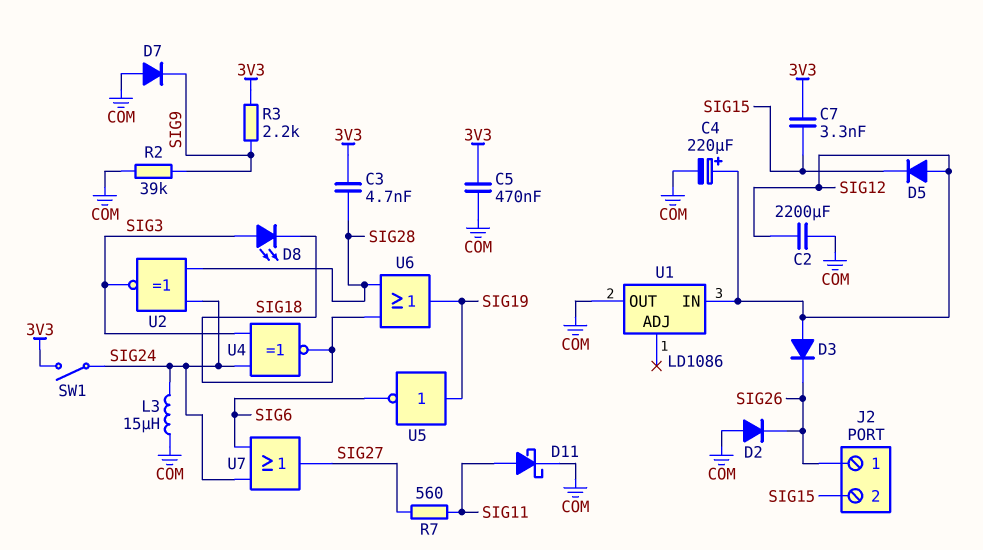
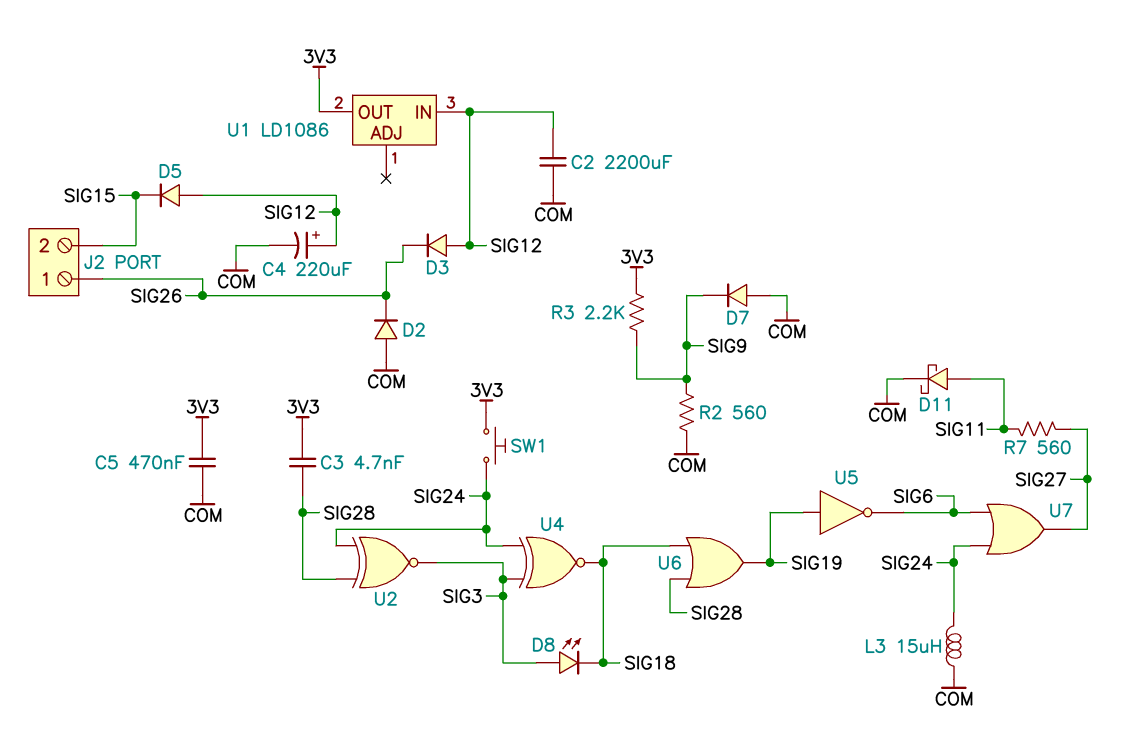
C7: 3.3nF (3V3, SIG15) -> none
R2: 39k (COM, SIG9) -> 560 (COM, SIG9)
SW1: switch (3V3, SIG24) -> button (3V3, SIG24)
U1 pin OUT: COM -> 3V3

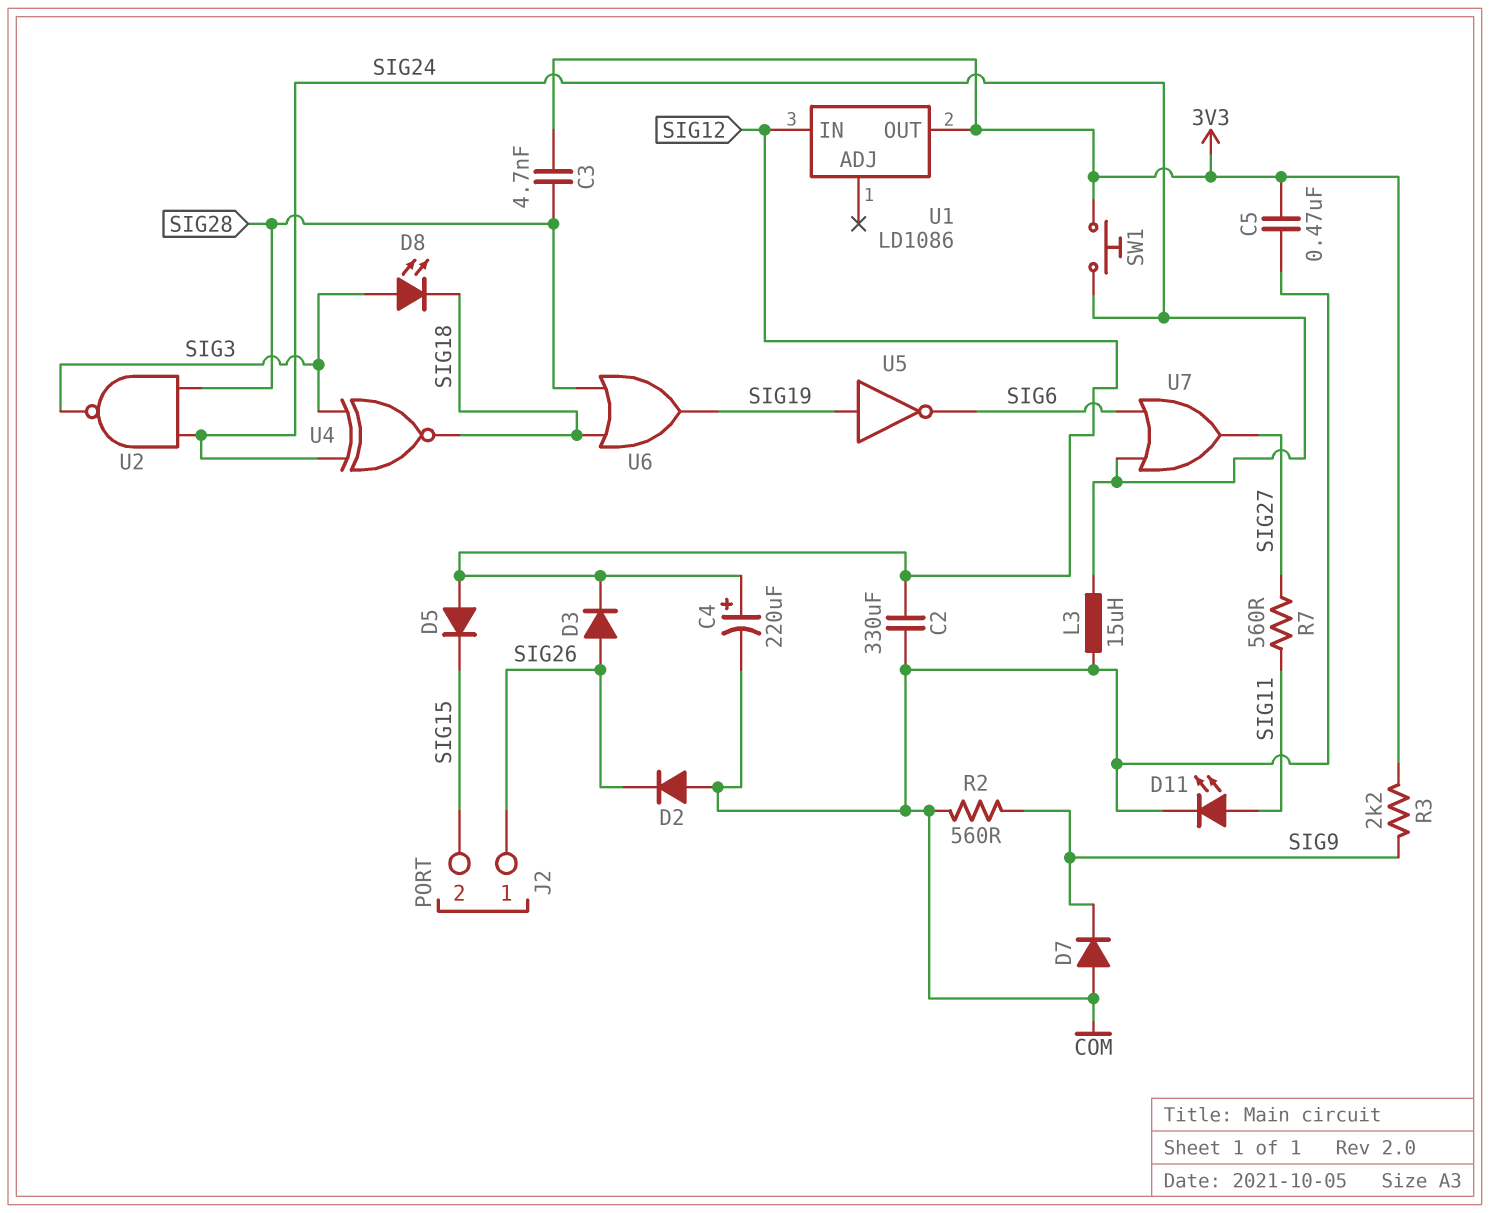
C2: 2200uF (COM, SIG12) -> 330uF (COM, SIG12)
D3: diode (A SIG12, K SIG26) -> diode (A SIG26, K SIG12)
D11: schottky (A SIG11, K COM) -> LED (A SIG11, K COM)
U2: XNOR (in SIG24, in SIG28, out SIG3) -> NAND (in SIG24, in SIG28, out SIG3)

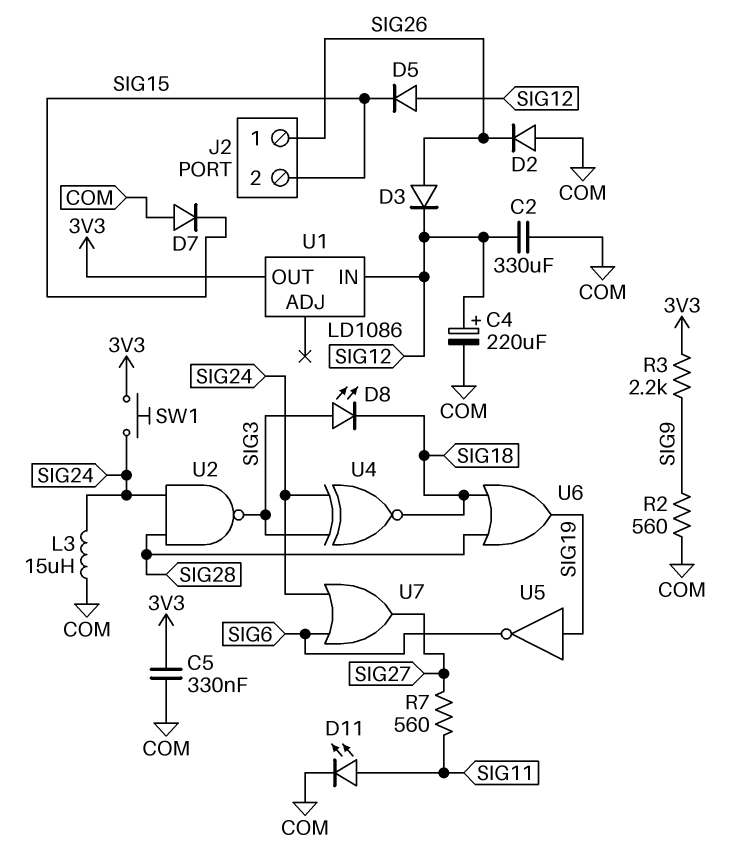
C3: 4.7nF (3V3, SIG28) -> none
C5: 470nF (3V3, COM) -> 330nF (3V3, COM)
D7: diode (A COM, K SIG9) -> diode (A COM, K SIG15)

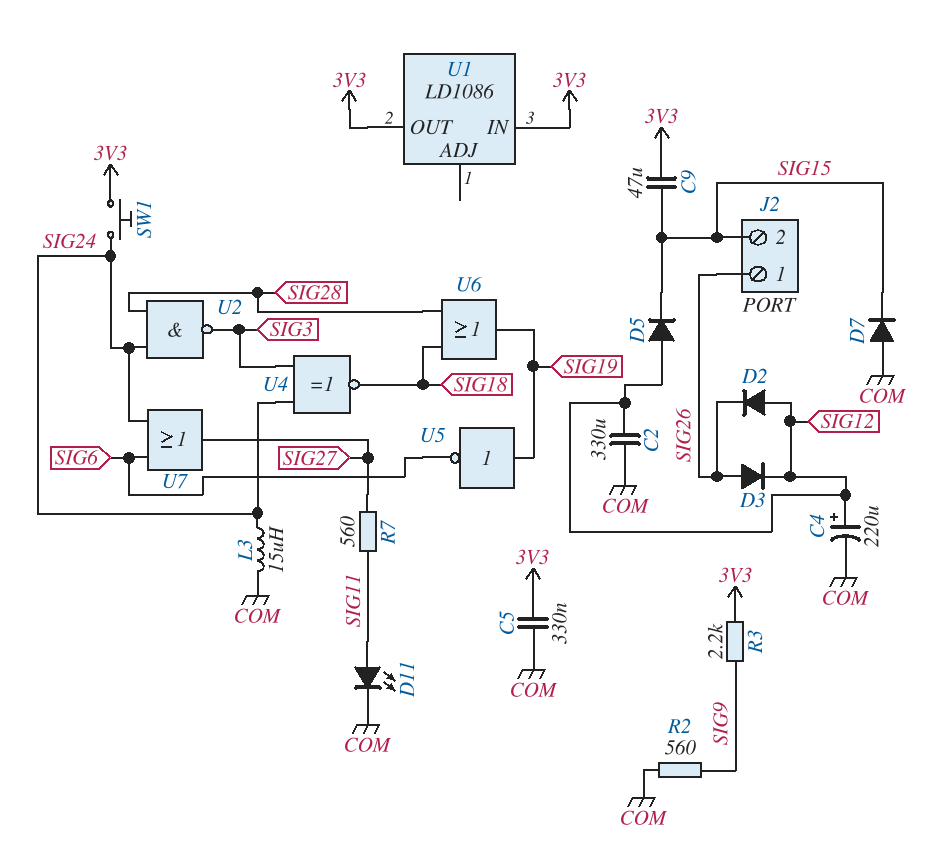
C9: none -> 47uF (3V3, SIG15)
D2: diode (A COM, K SIG26) -> diode (A SIG12, K SIG26)
D8: LED (A SIG3, K SIG18) -> none
U1 pin IN: SIG12 -> 3V3

